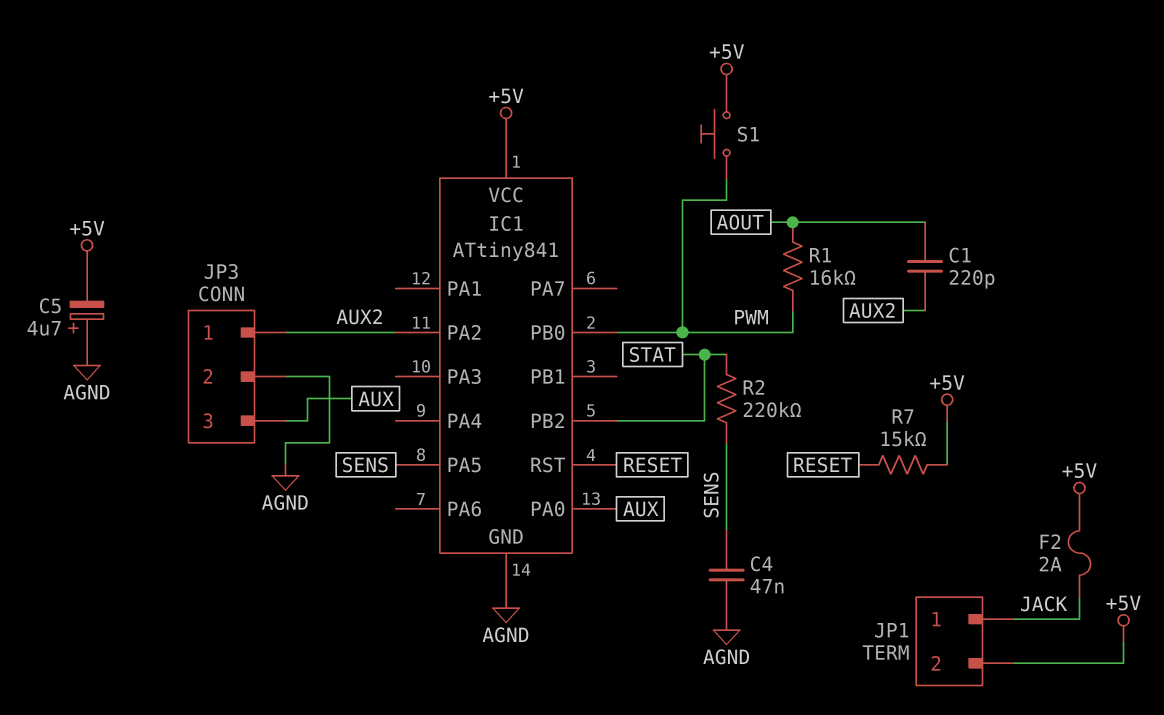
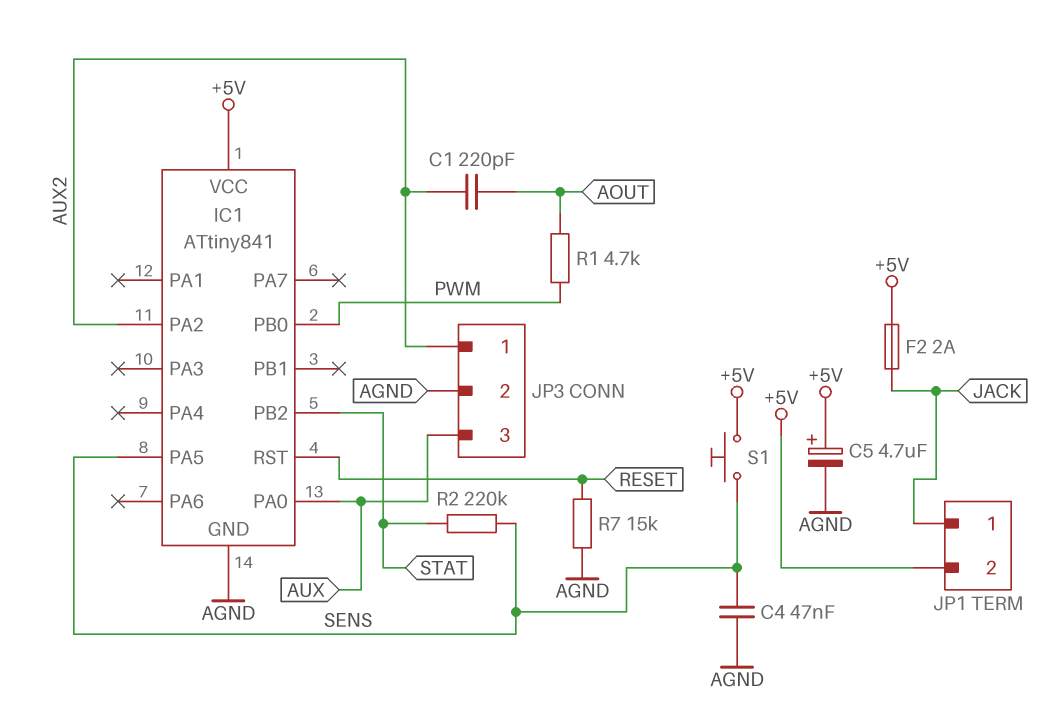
C5: 4.7uF (plus AGND, minus +5V) -> 4.7uF (plus +5V, minus AGND)
R1: 16k (AOUT, PWM) -> 4.7k (AOUT, PWM)
R7: 15k (+5V, RESET) -> 15k (AGND, RESET)
S1: button (+5V, PWM) -> button (+5V, SENS)

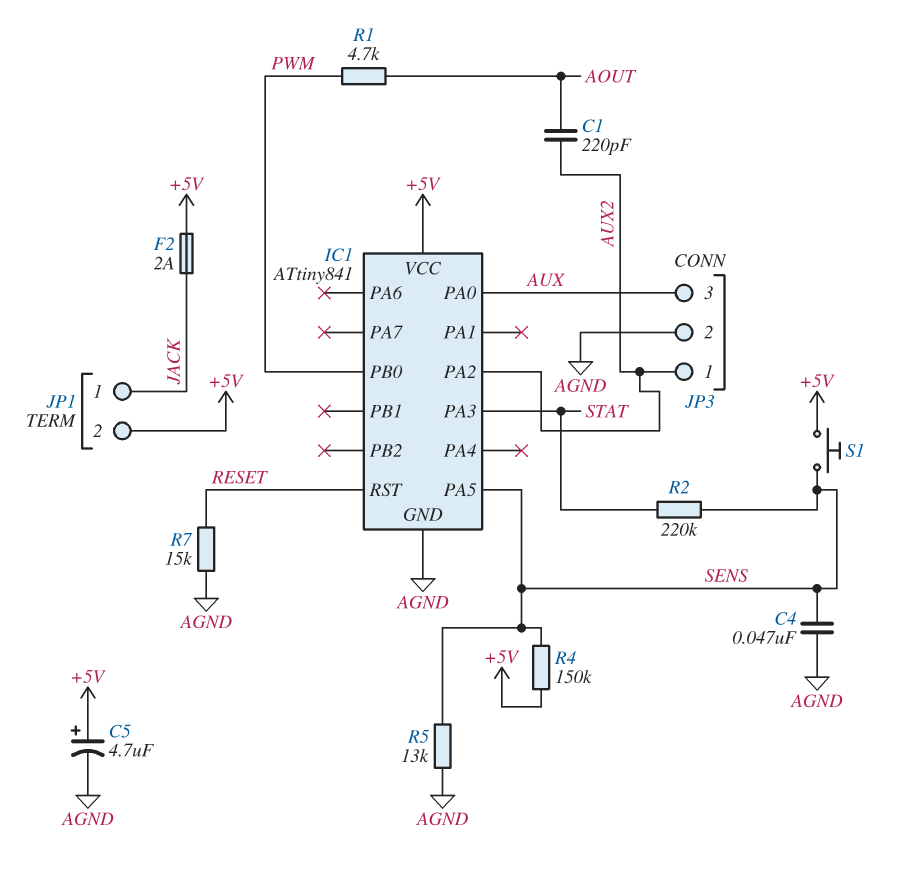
IC1 pin PA3: none -> STAT
IC1 pin PB2: STAT -> none
R4: none -> 150k (+5V, SENS)
R5: none -> 13k (AGND, SENS)

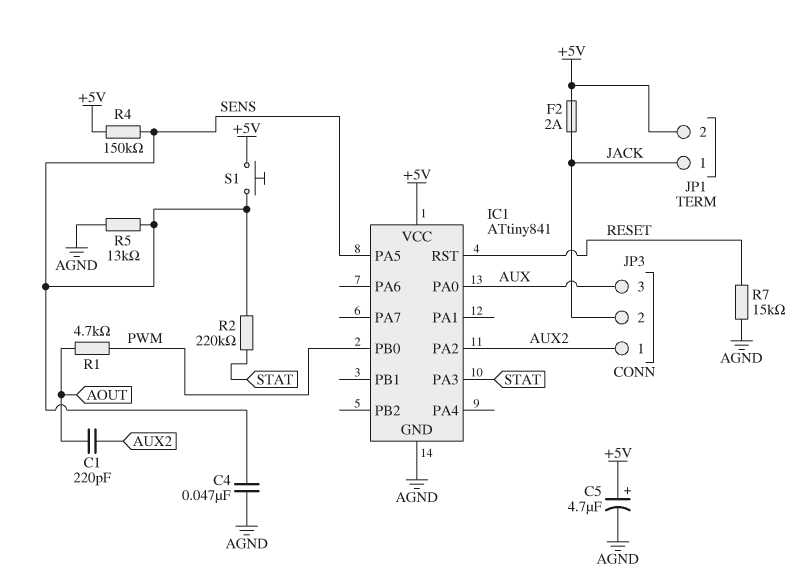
JP3 pin 2: AGND -> JACK

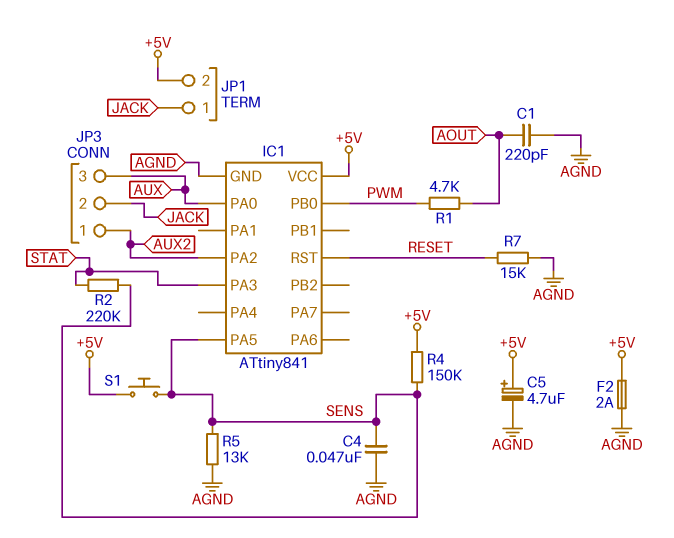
C1: 220pF (AOUT, AUX2) -> 220pF (AGND, AOUT)
F2: 2A (+5V, JACK) -> 2A (+5V, AGND)

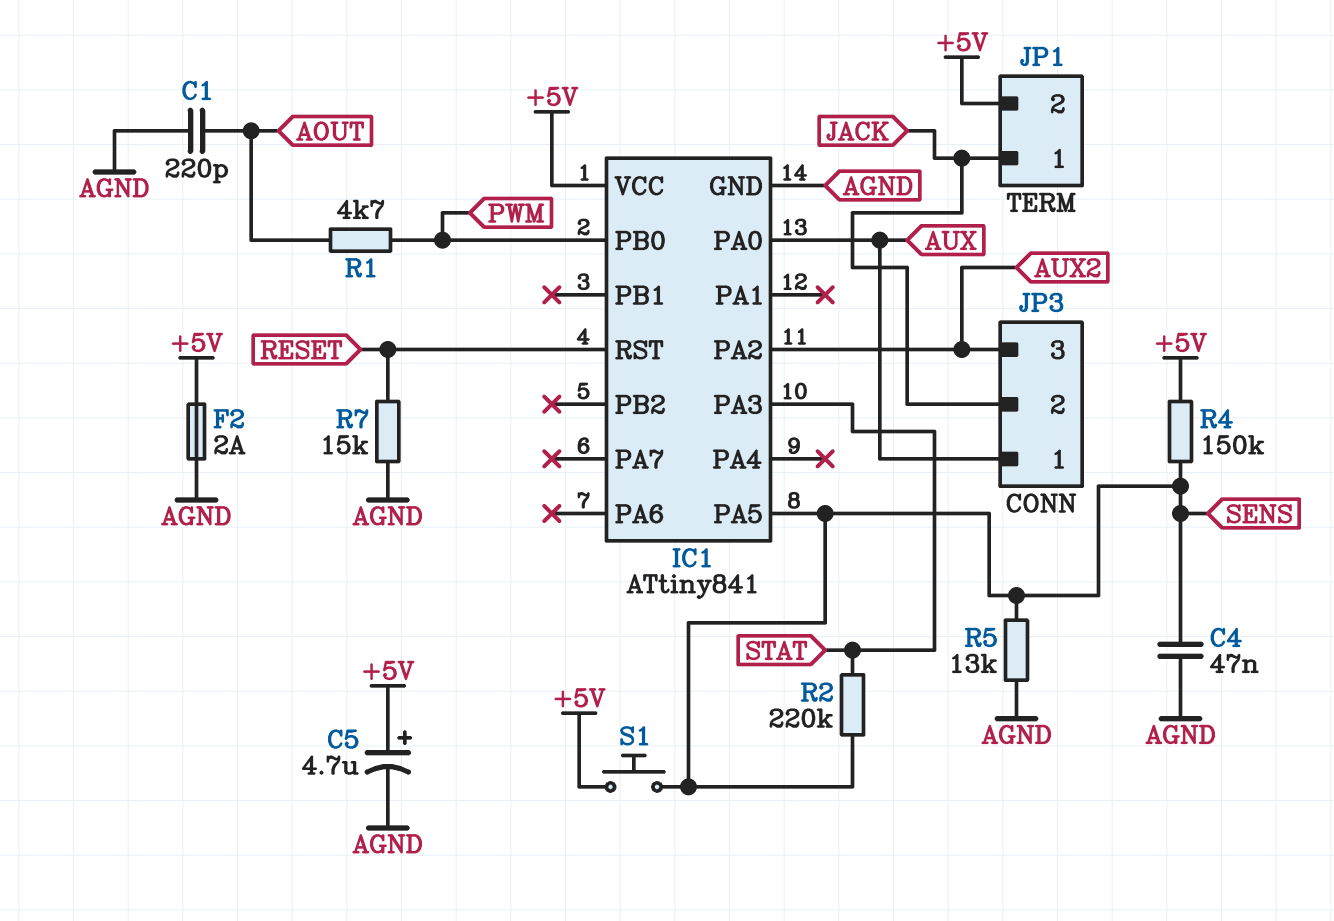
JP3 pin 1: AUX2 -> AUX
JP3 pin 3: AUX -> AUX2

